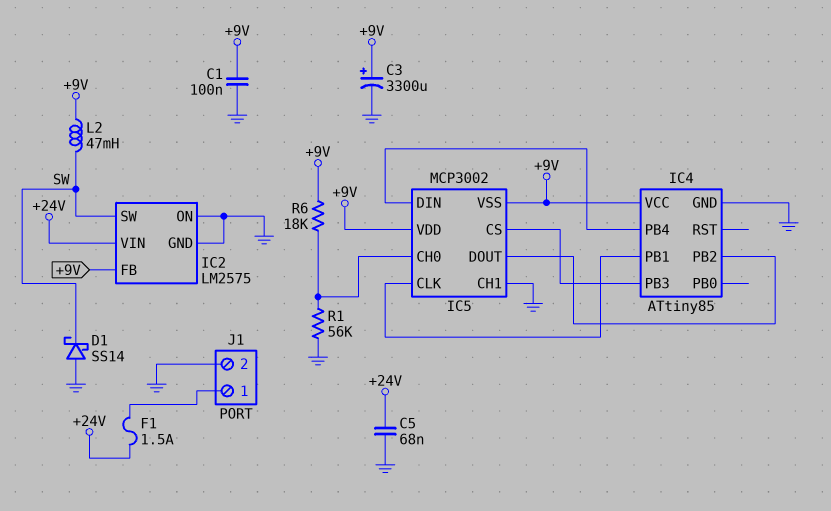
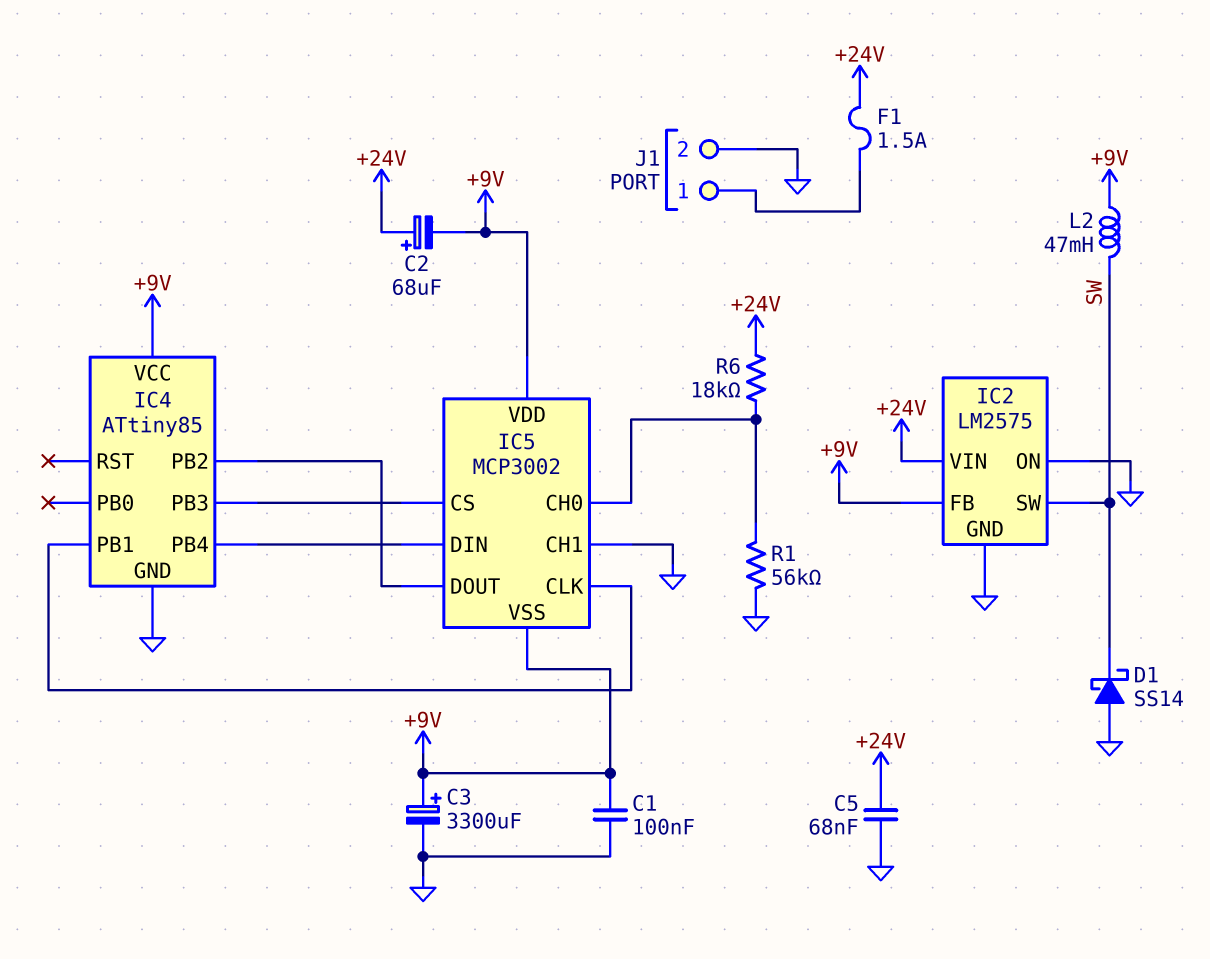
C2: none -> 68uF (plus +24V, minus +9V)
R6: 18k (+9V, IC5/CH0) -> 18k (+24V, IC5/CH0)

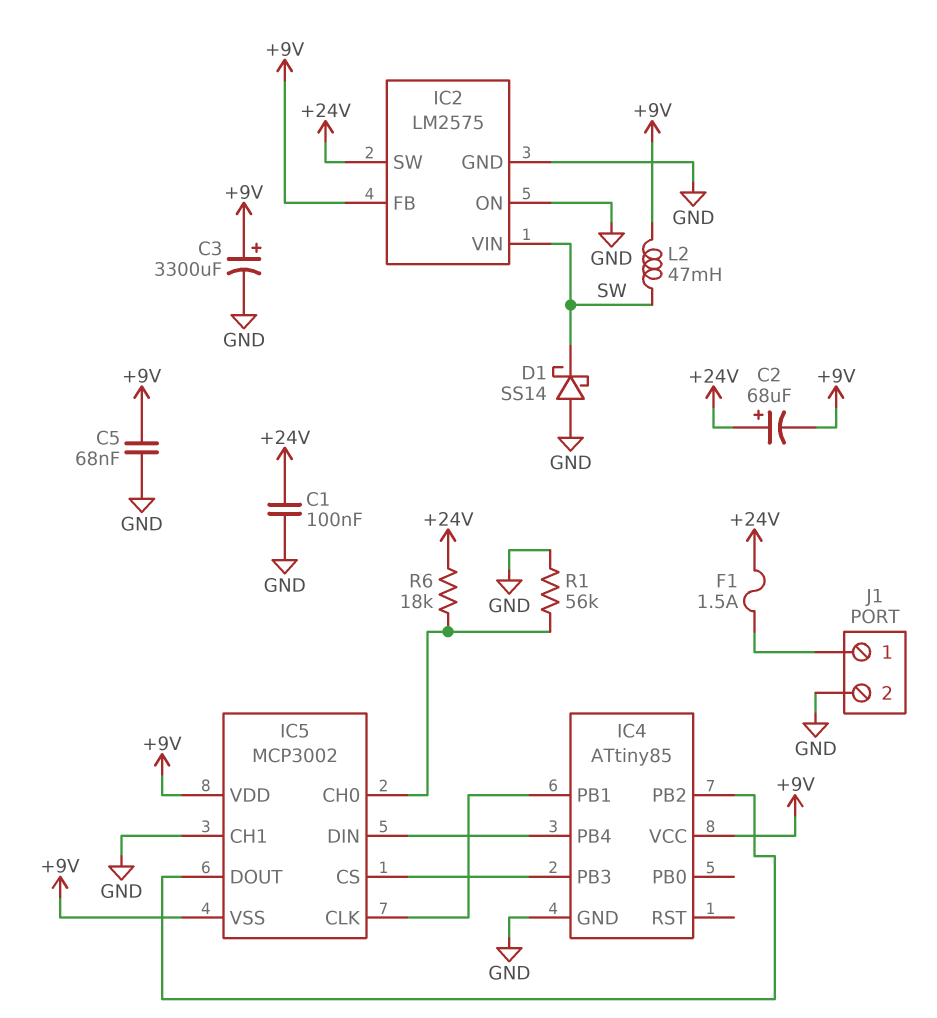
C1: 100nF (+9V, GND) -> 100nF (+24V, GND)
C5: 68nF (+24V, GND) -> 68nF (+9V, GND)
IC2 pin SW: SW -> +24V
IC2 pin VIN: +24V -> SW

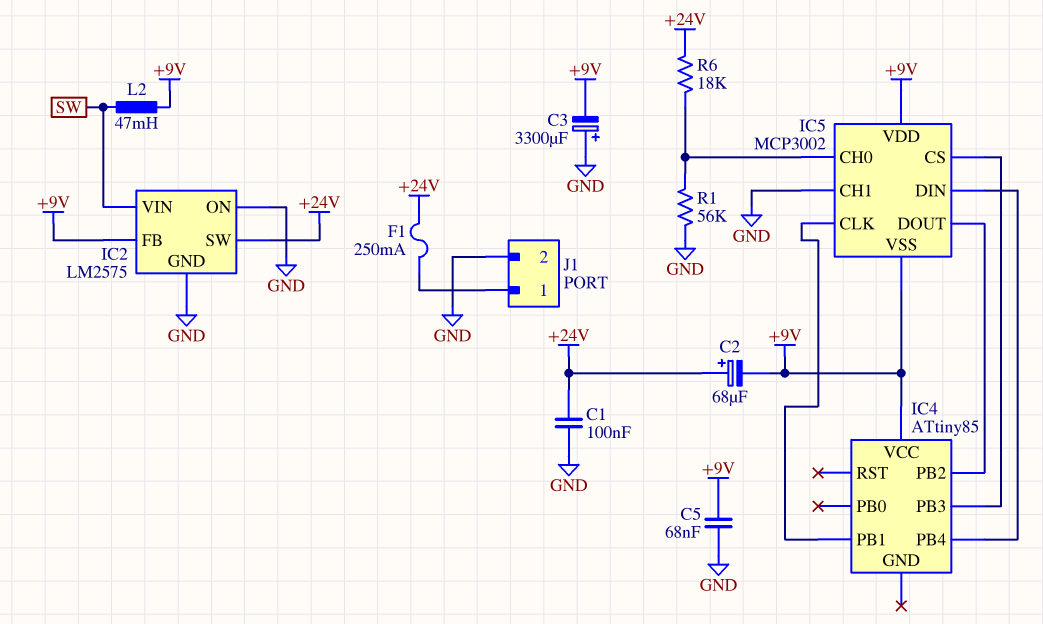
C3: 3300uF (plus +9V, minus GND) -> 3300uF (plus GND, minus +9V)
D1: schottky SS14 (A GND, K SW) -> none
F1: 1.5A (+24V, J1/1) -> 250mA (+24V, J1/1)
IC4 pin GND: GND -> none

